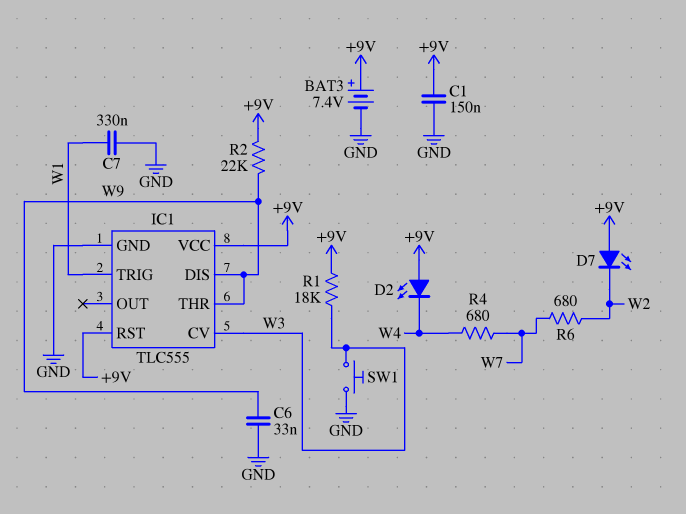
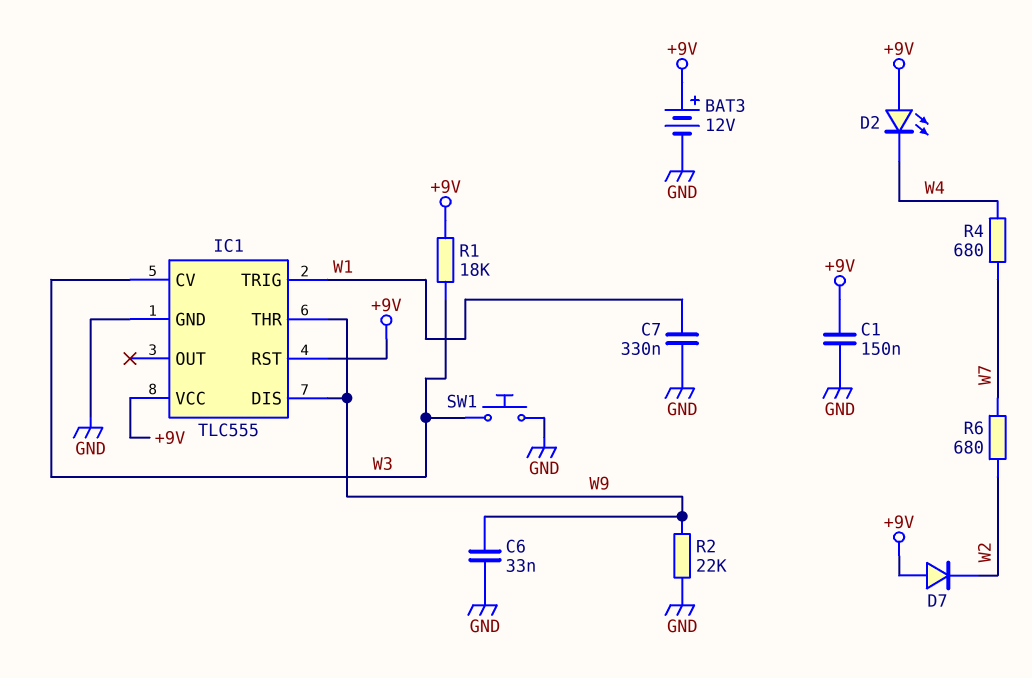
BAT3: 7.4V (plus +9V, minus GND) -> 12V (plus +9V, minus GND)
D7: LED (A +9V, K W2) -> diode (A +9V, K W2)
R2: 22k (+9V, W9) -> 22k (GND, W9)

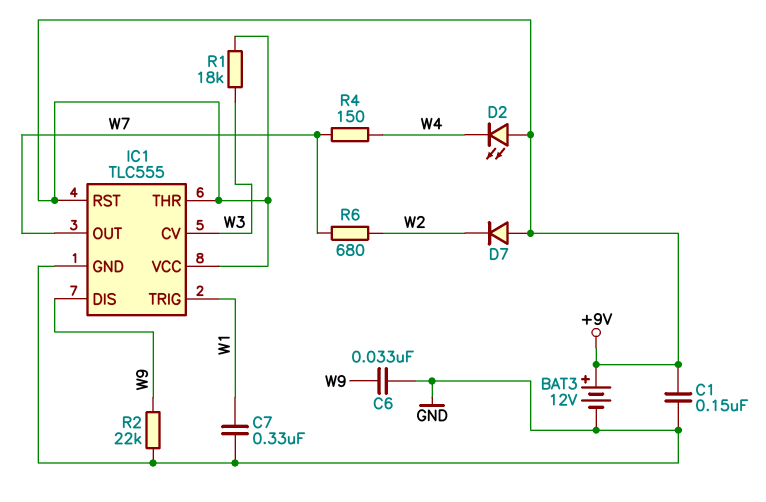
IC1 pin OUT: none -> W7
IC1 pin THR: W9 -> +9V
R4: 680 (W4, W7) -> 150 (W4, W7)
SW1: button (GND, W3) -> none

